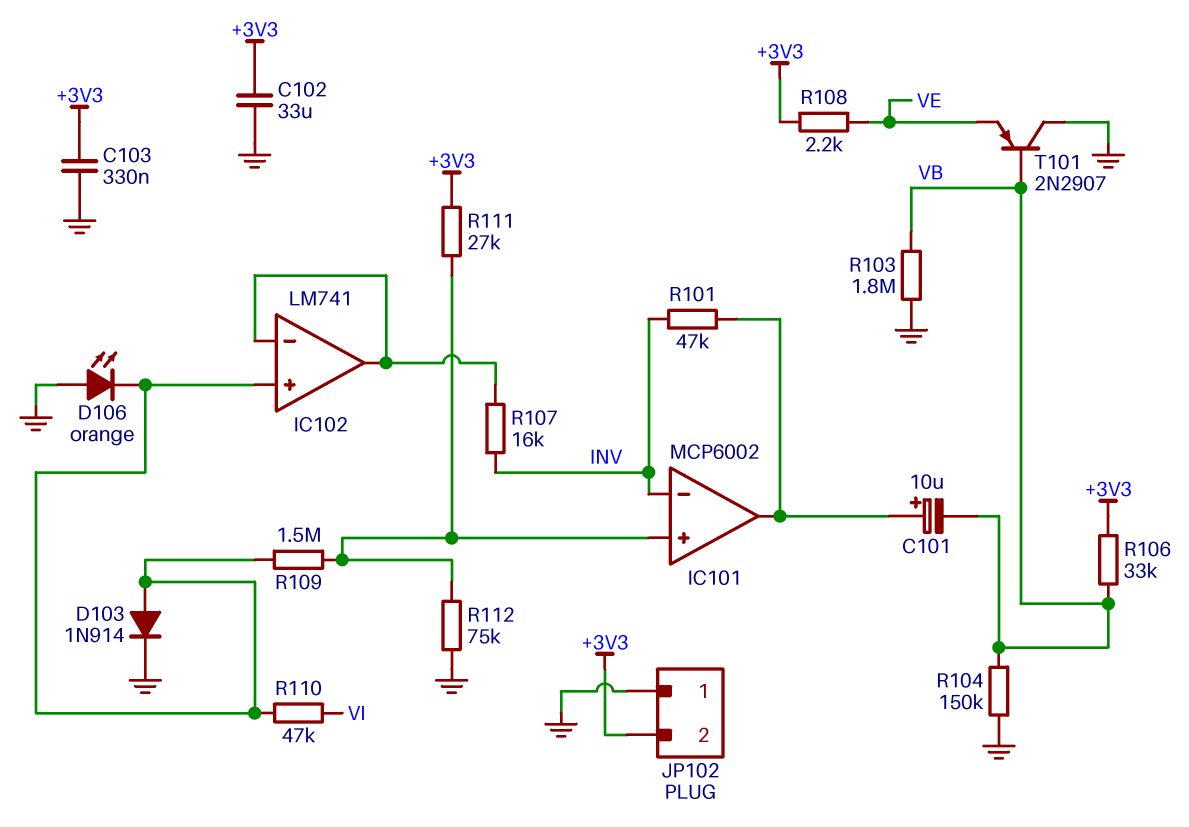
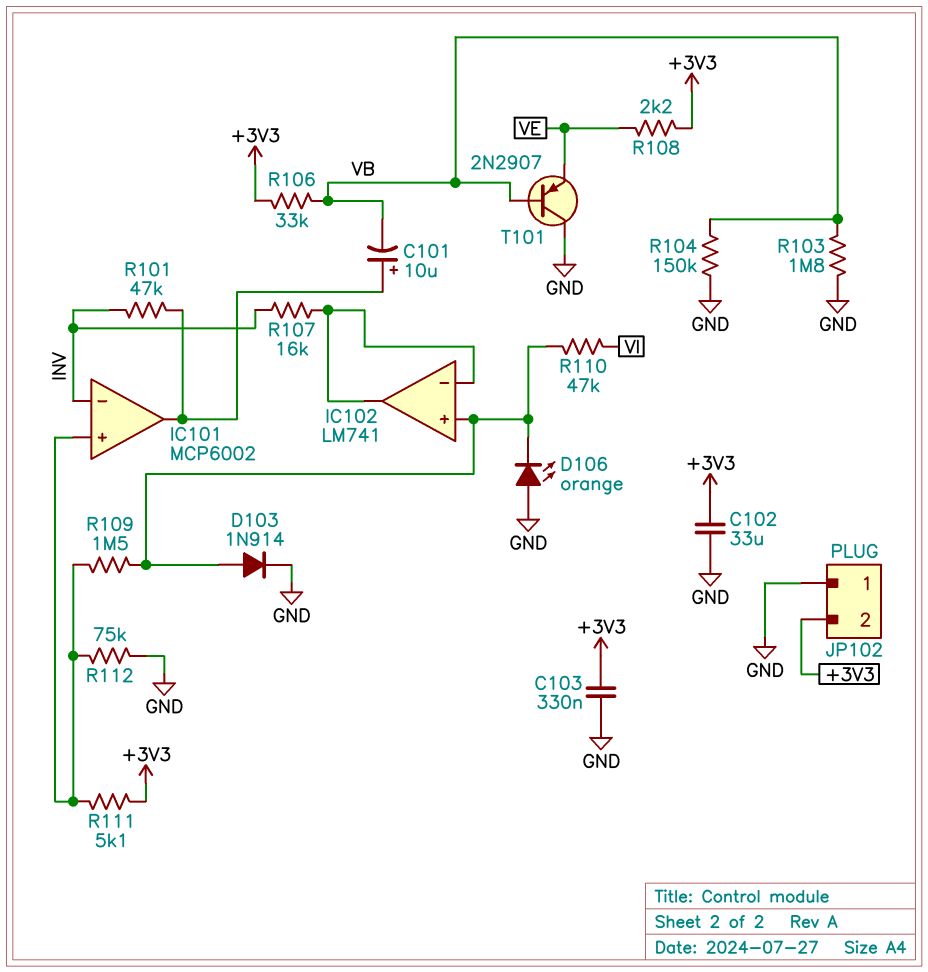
R111: 27k (+3V3, IC101/in+) -> 5.1k (+3V3, IC101/in+)

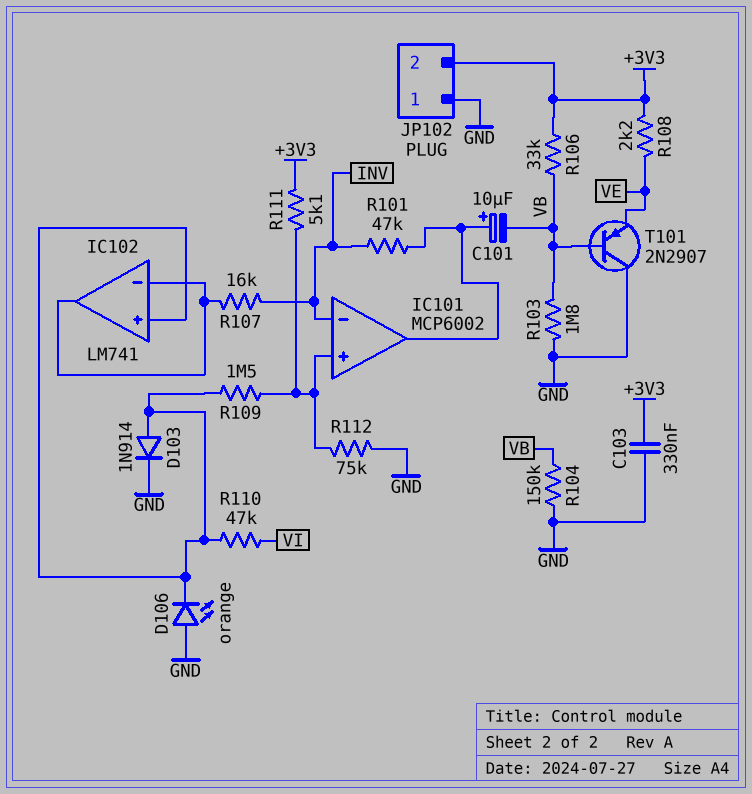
C102: 33uF (+3V3, GND) -> none

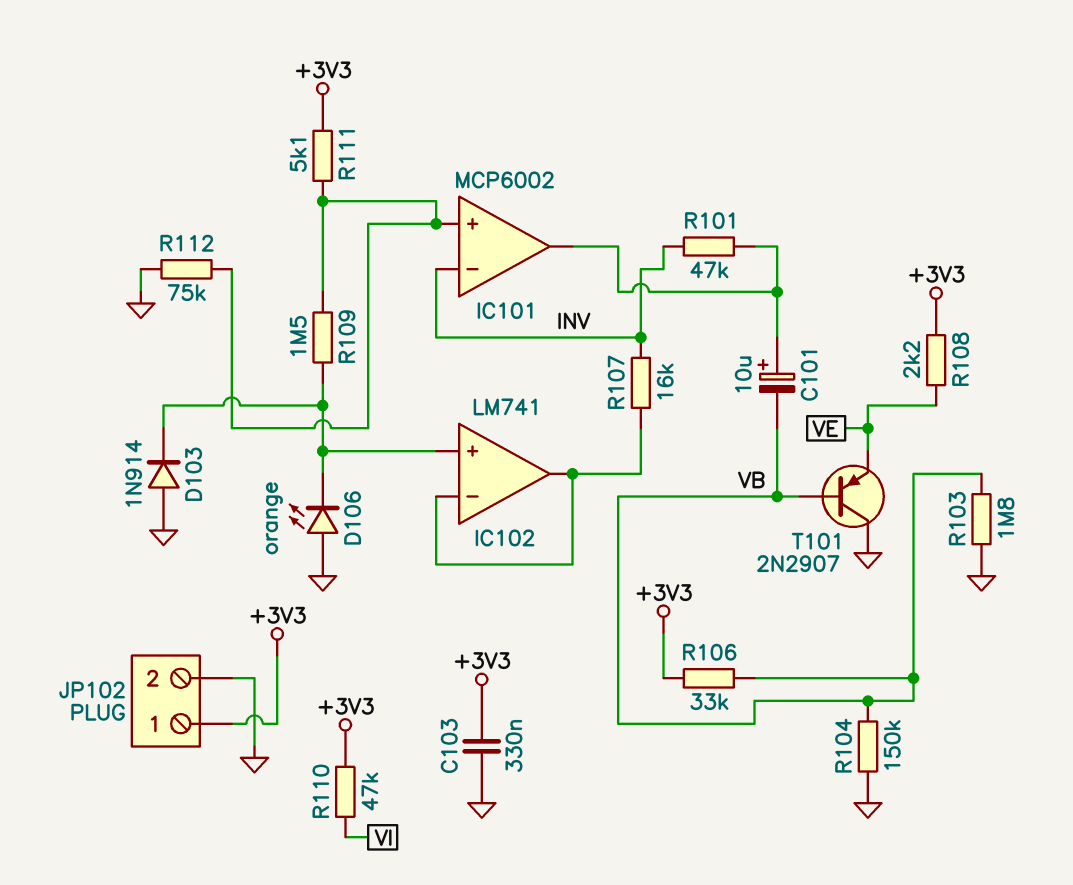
D103: diode 1N914 (A IC102/in+, K GND) -> diode 1N914 (A GND, K IC102/in+)
JP102 pin 1: GND -> +3V3
JP102 pin 2: +3V3 -> GND
R110: 47k (IC102/in+, VI) -> 47k (+3V3, VI)

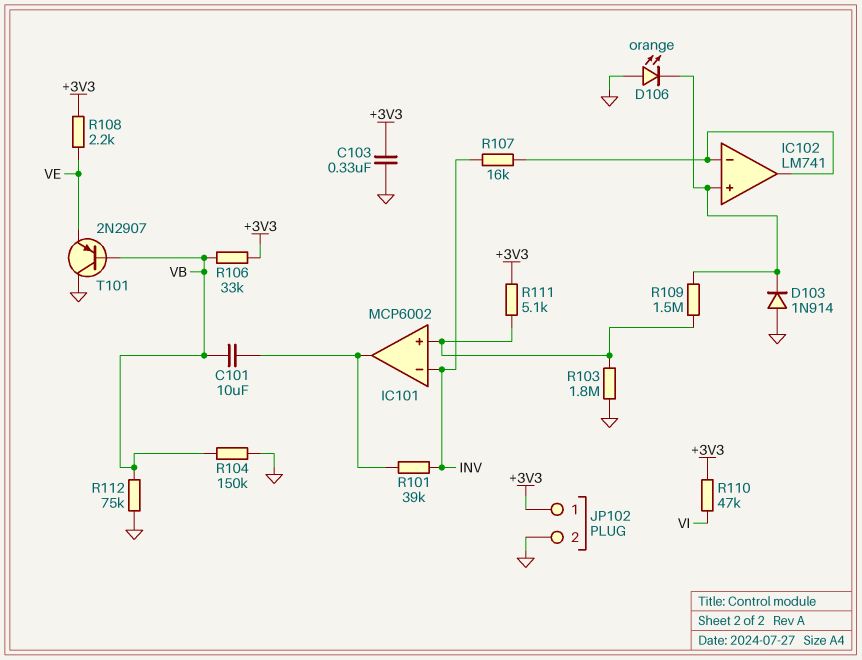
C101: 10uF (plus IC101/out, minus VB) -> 10uF (IC101/out, VB)
R101: 47k (IC101/out, INV) -> 39k (IC101/out, INV)
R103: 1.8M (GND, VB) -> 1.8M (GND, IC101/in+)
R112: 75k (GND, IC101/in+) -> 75k (GND, VB)

